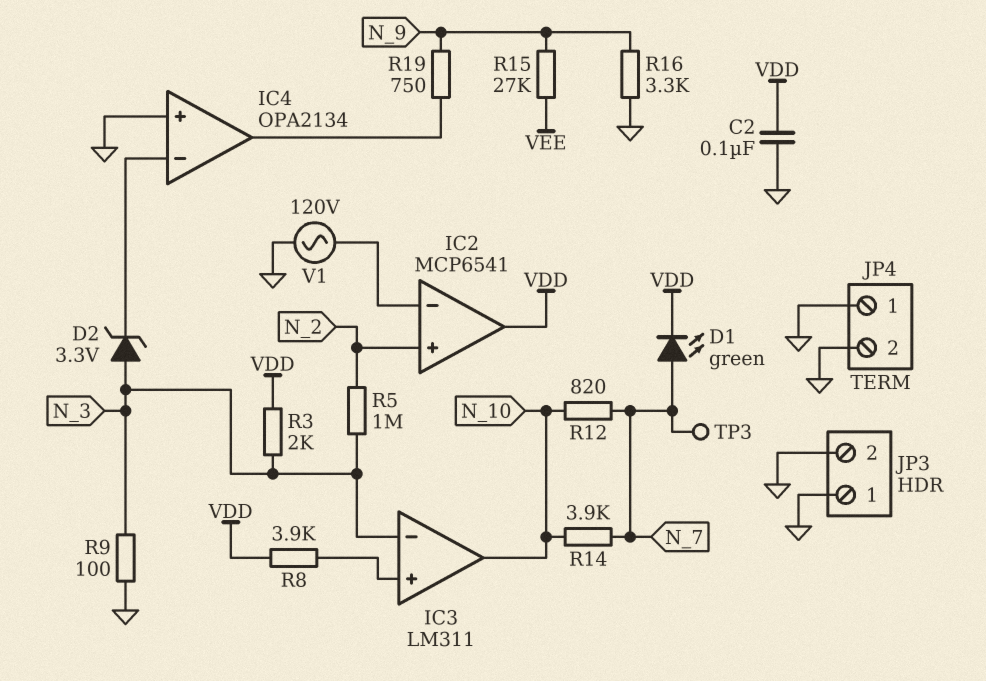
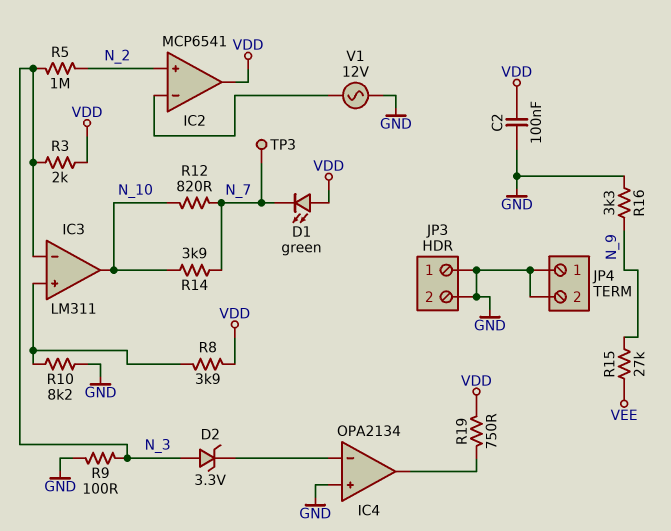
D1: LED green (A N_7, K VDD) -> LED green (A VDD, K N_7)
R10: none -> 8.2k (GND, IC3/in+)
R19: 750 (IC4/out, N_9) -> 750 (IC4/out, VDD)
V1: AC 120V (GND, IC2/in-) -> AC 12V (GND, IC2/in-)

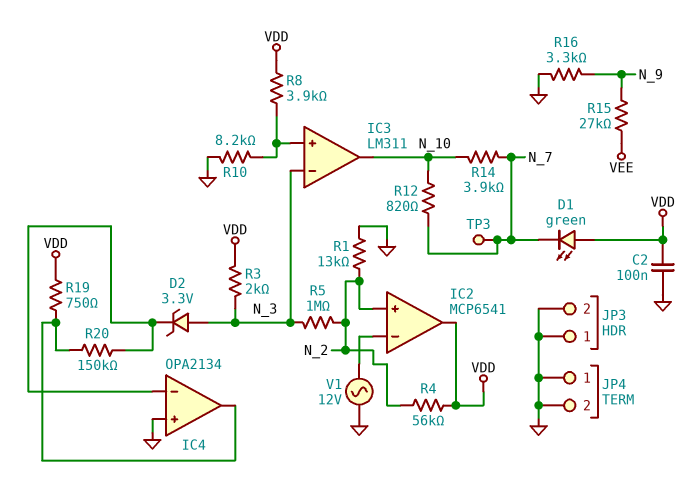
R1: none -> 13k (GND, N_2)
R4: none -> 56k (N_2, VDD)
R9: 100 (GND, N_3) -> none
R20: none -> 150k (IC4/in-, IC4/out)

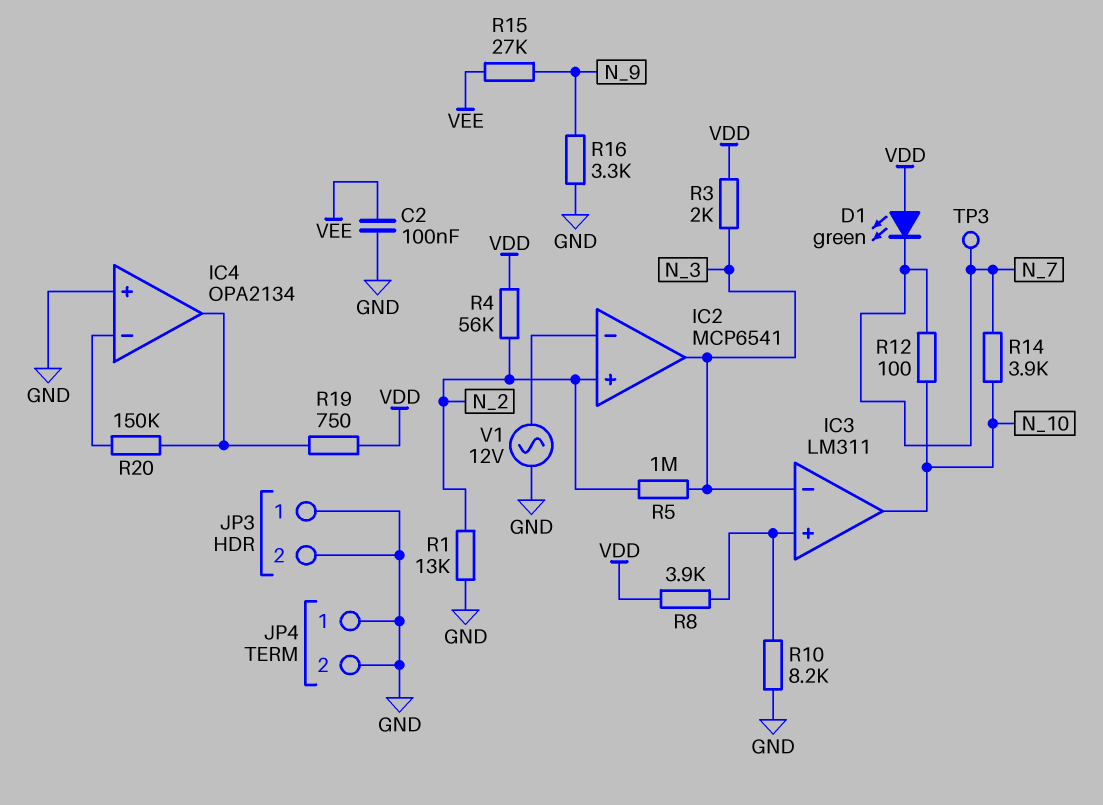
C2: 100nF (GND, VDD) -> 100nF (GND, VEE)
D2: zener 3.3V (A N_3, K IC4/in-) -> none
IC2 pin out: VDD -> N_3
R12: 820 (N_7, N_10) -> 100 (N_7, N_10)

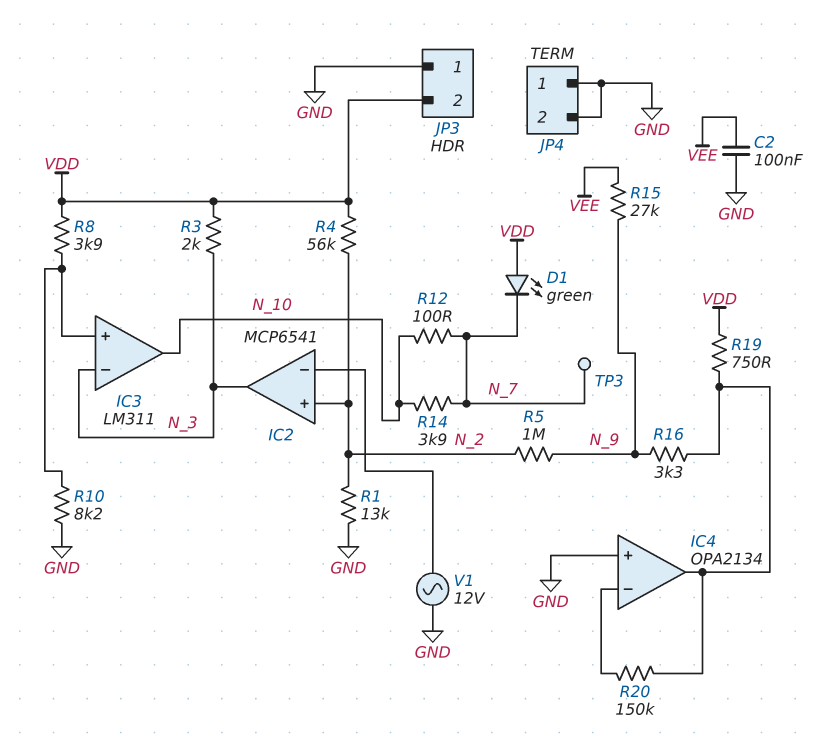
JP3 pin 2: GND -> VDD
R5: 1M (N_2, N_3) -> 1M (N_2, N_9)
R16: 3.3k (GND, N_9) -> 3.3k (IC4/out, N_9)

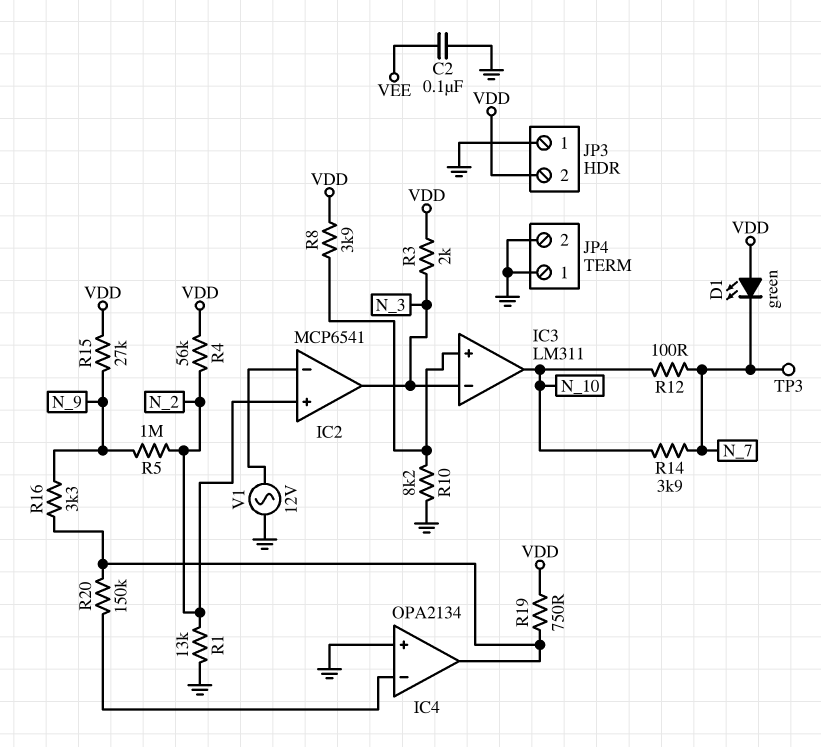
R15: 27k (N_9, VEE) -> 27k (N_9, VDD)

